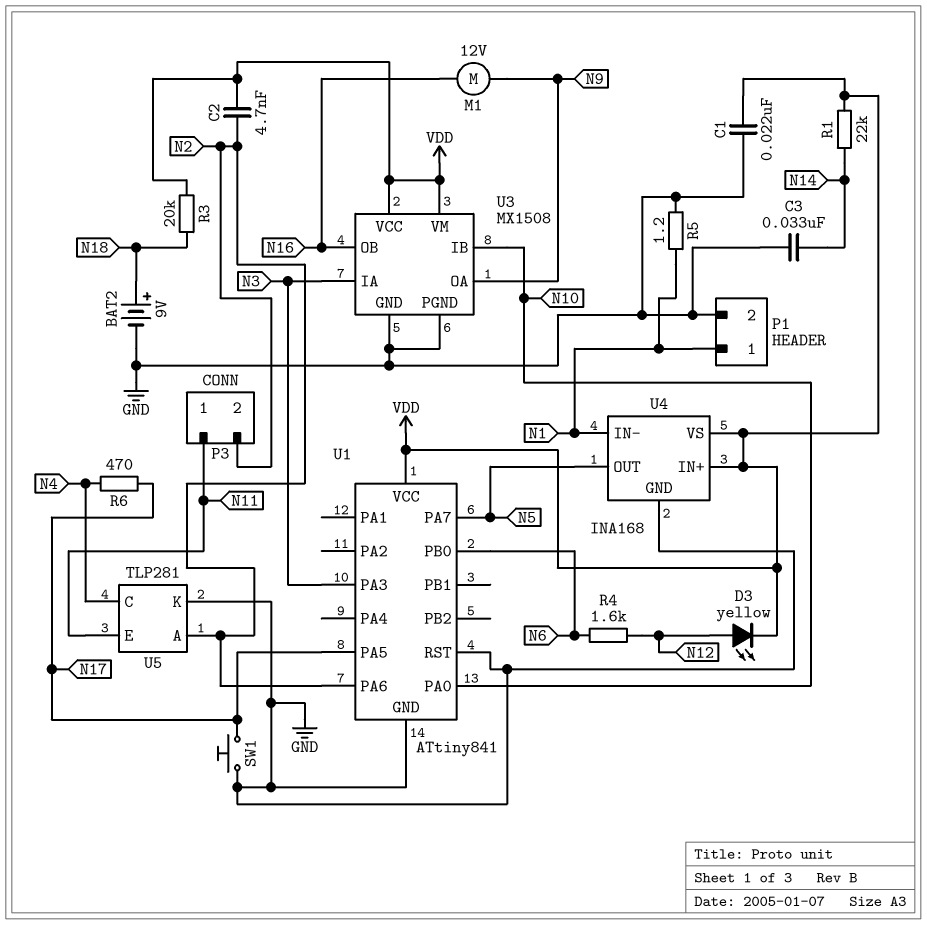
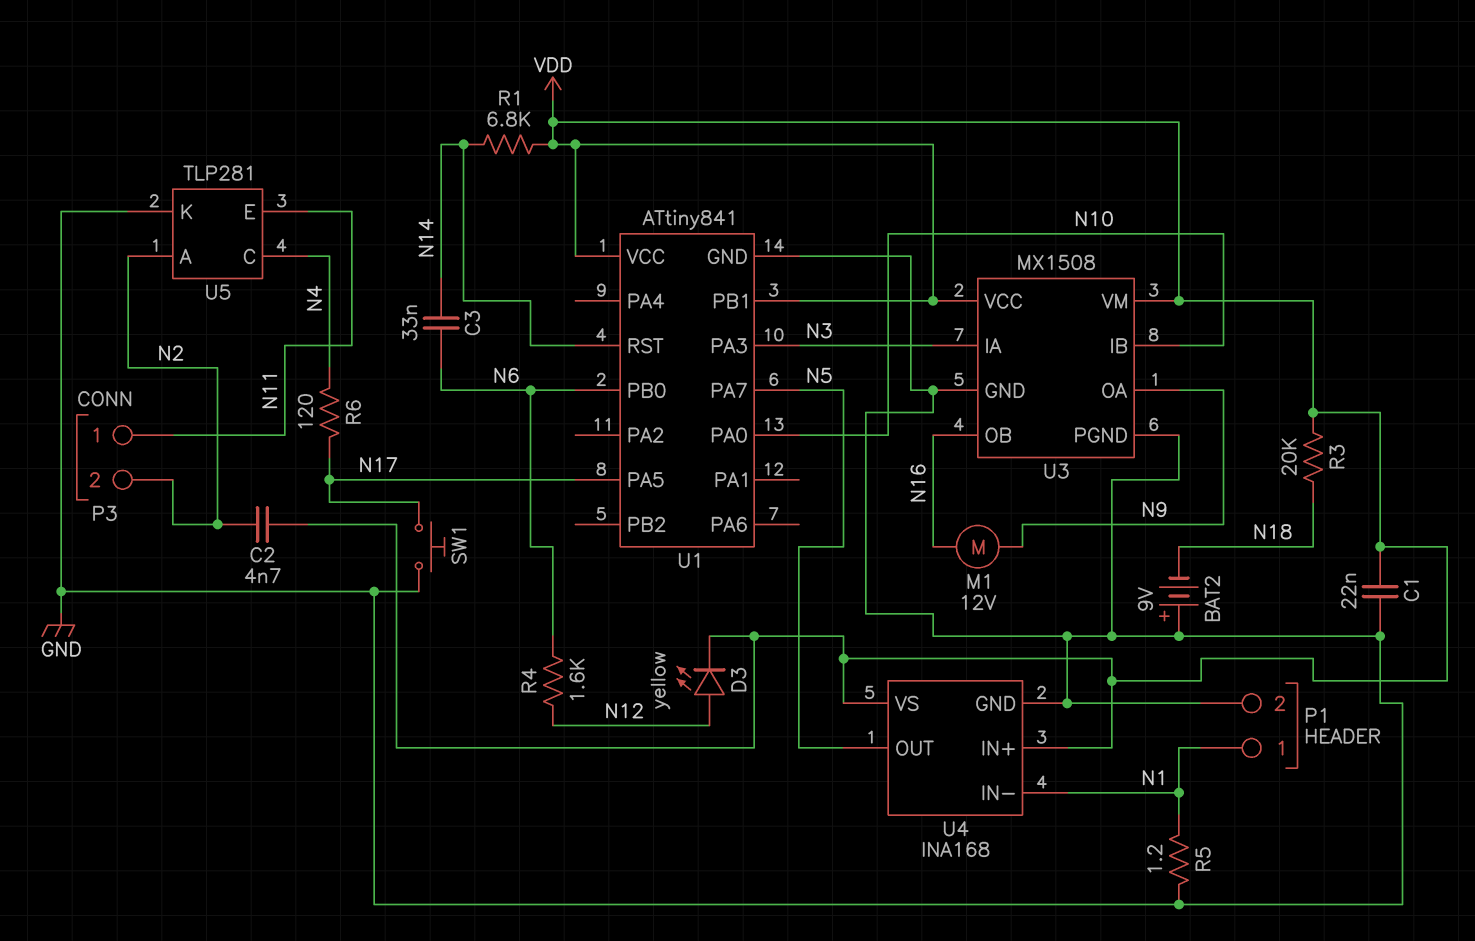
BAT2: 9V (plus N18, minus GND) -> 9V (plus GND, minus N18)
C3: 33nF (GND, N14) -> 33nF (N6, N14)
R1: 22k (N14, VDD) -> 6.8k (N14, VDD)
R6: 470 (N4, N17) -> 120 (N4, N17)
U1 pin PA6: N2 -> none
U1 pin PB1: none -> VDD
U1 pin RST: GND -> N14

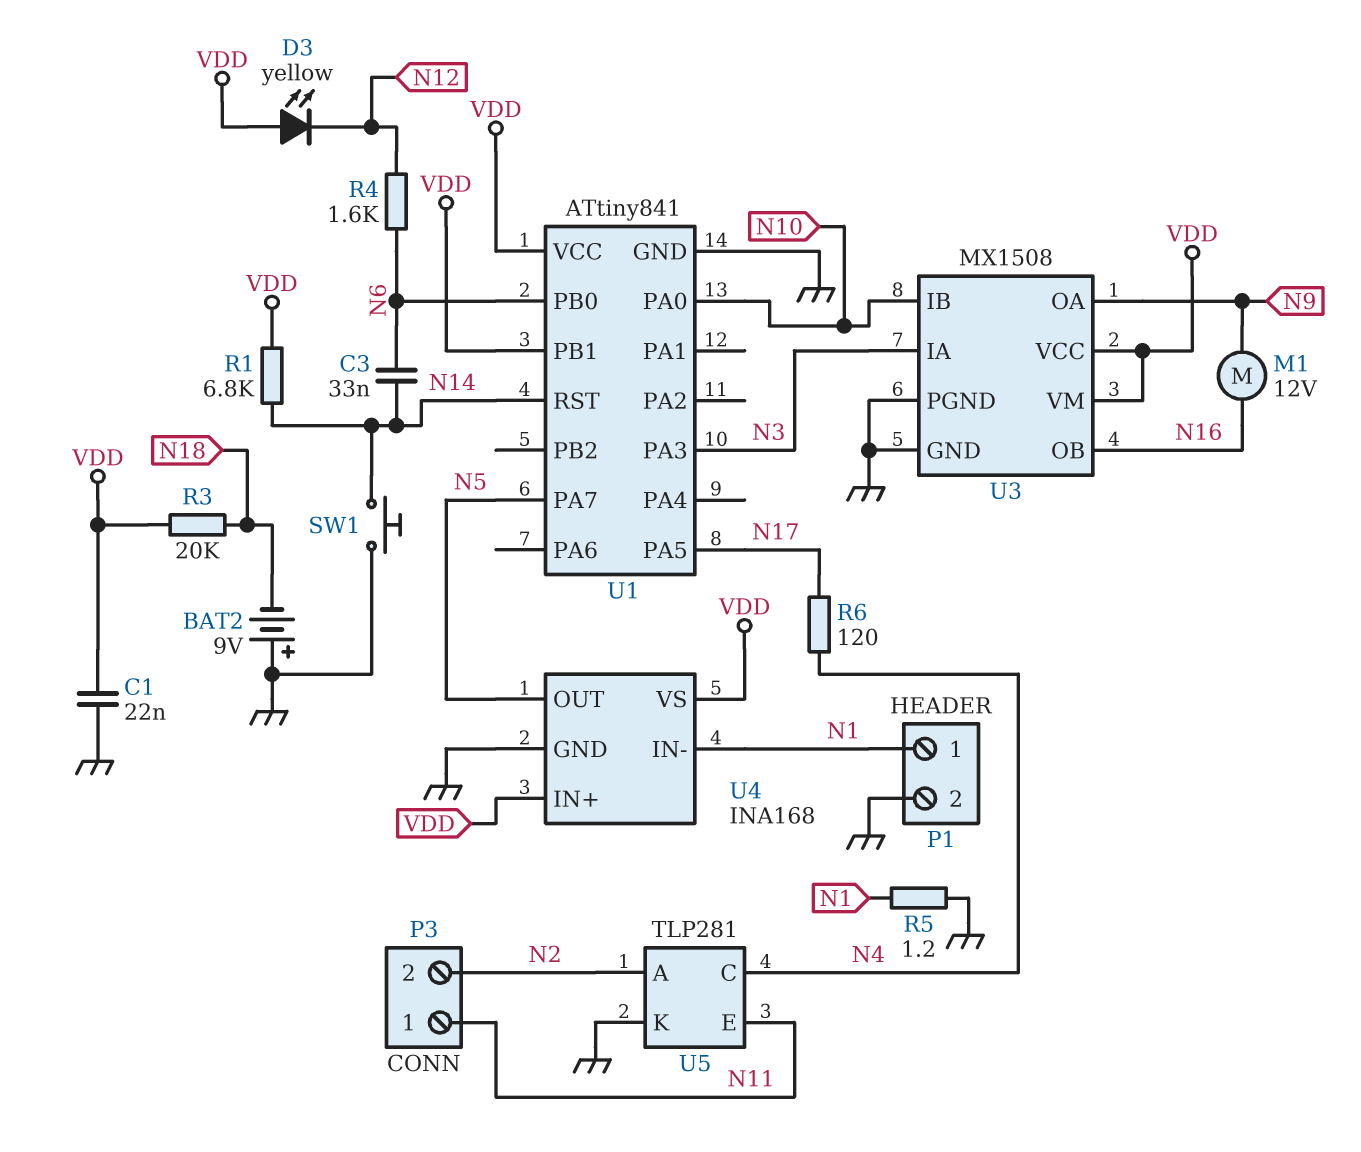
C2: 4.7nF (N2, VDD) -> none
D3: LED yellow (A N12, K VDD) -> LED yellow (A VDD, K N12)
SW1: button (GND, N17) -> button (GND, N14)

